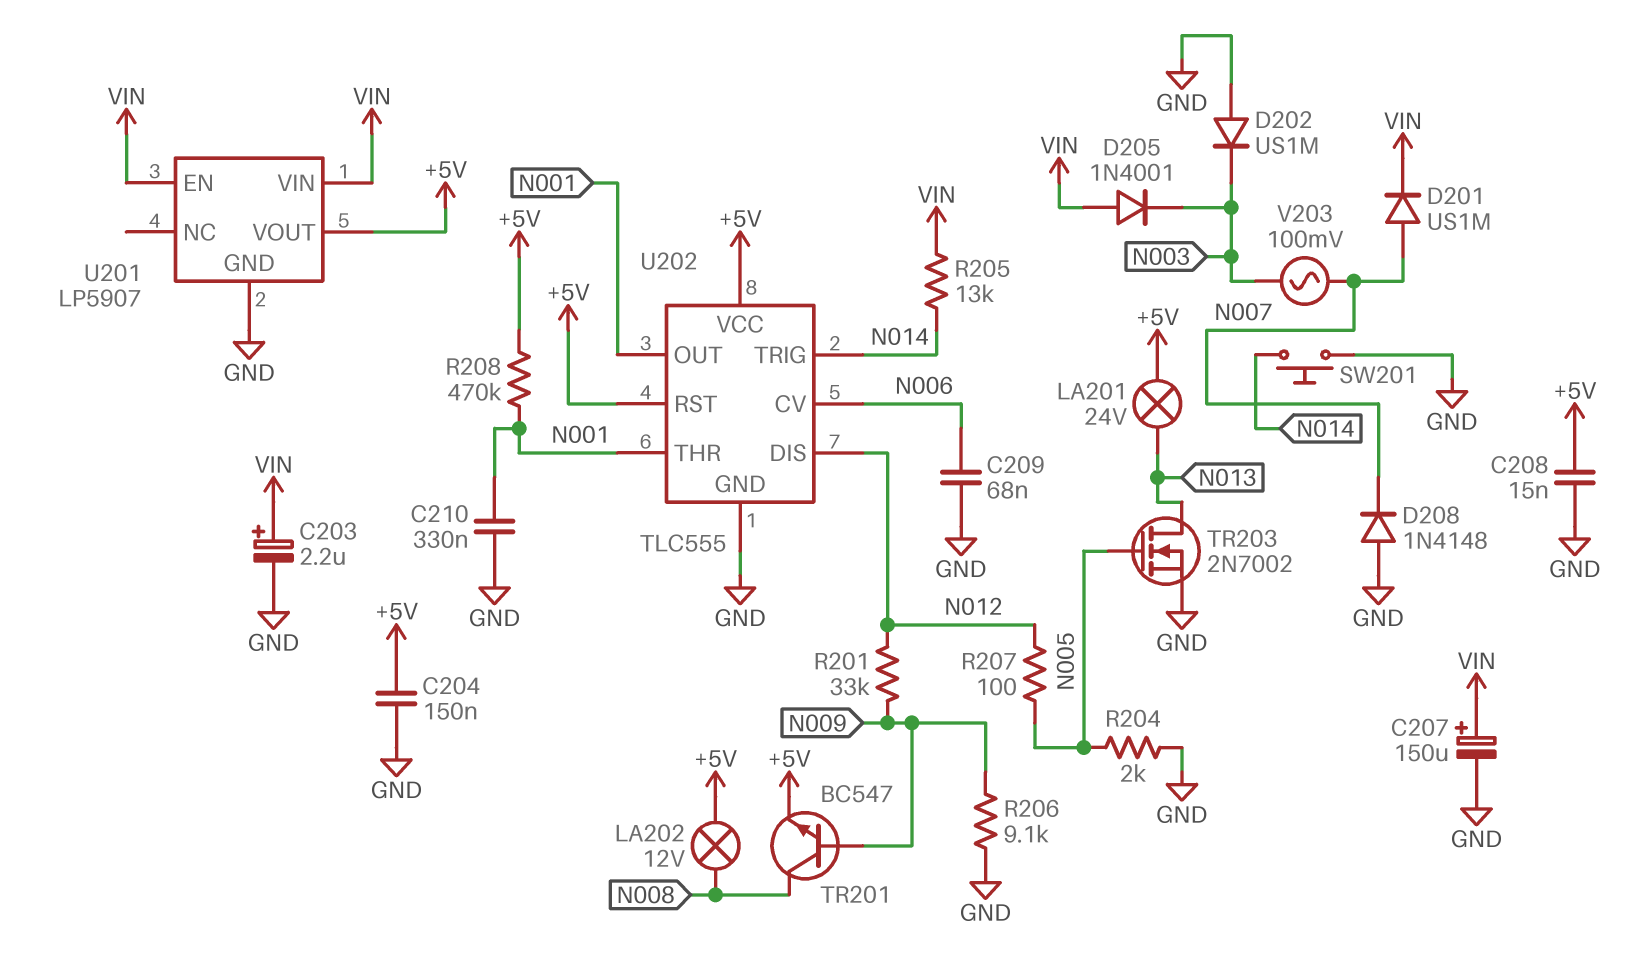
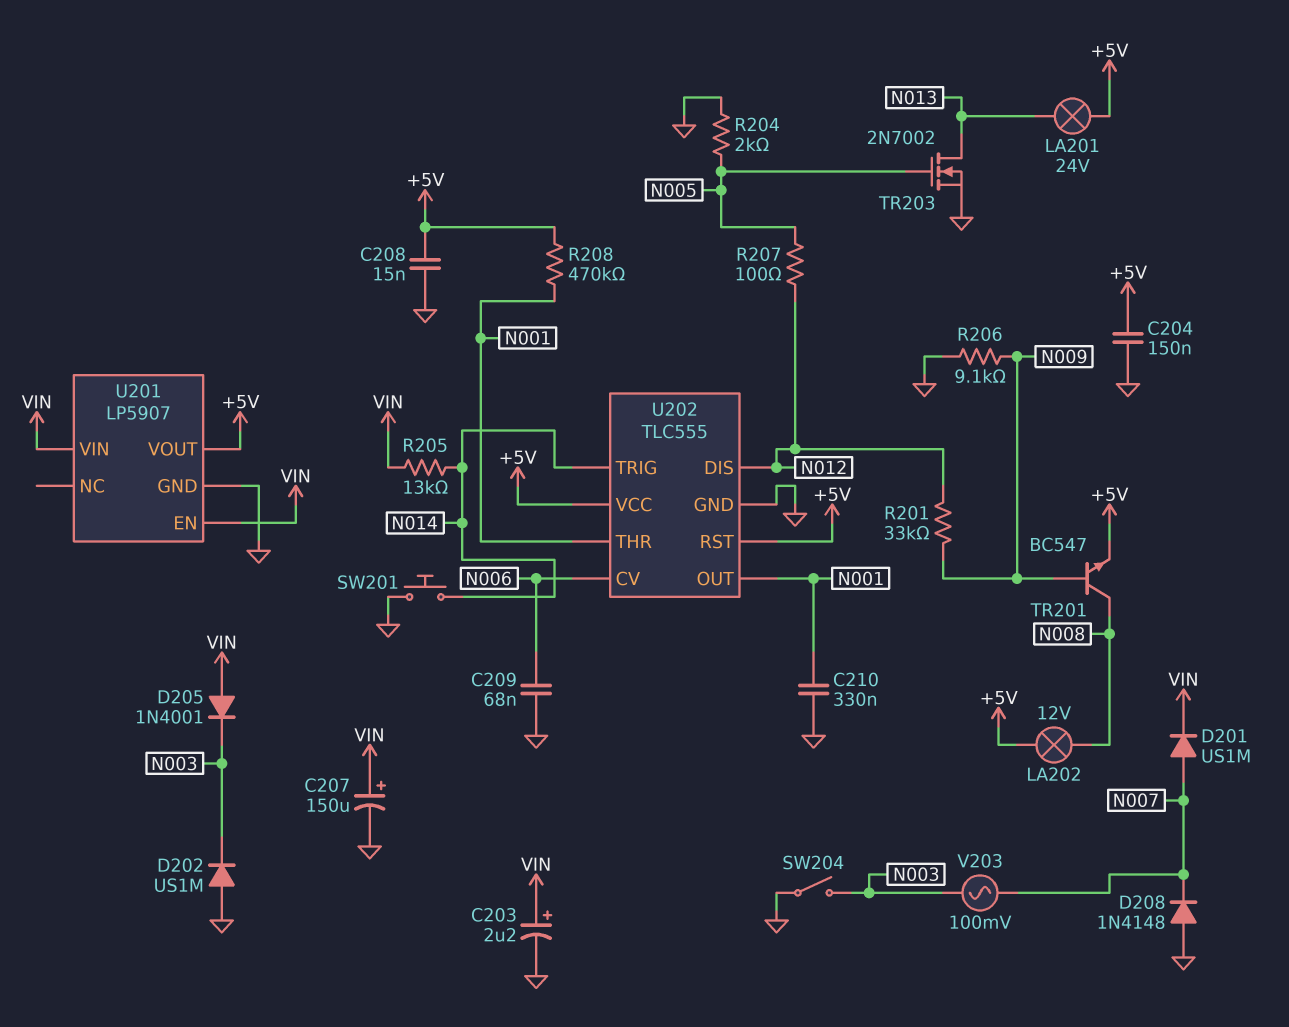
SW204: none -> switch (GND, N003)

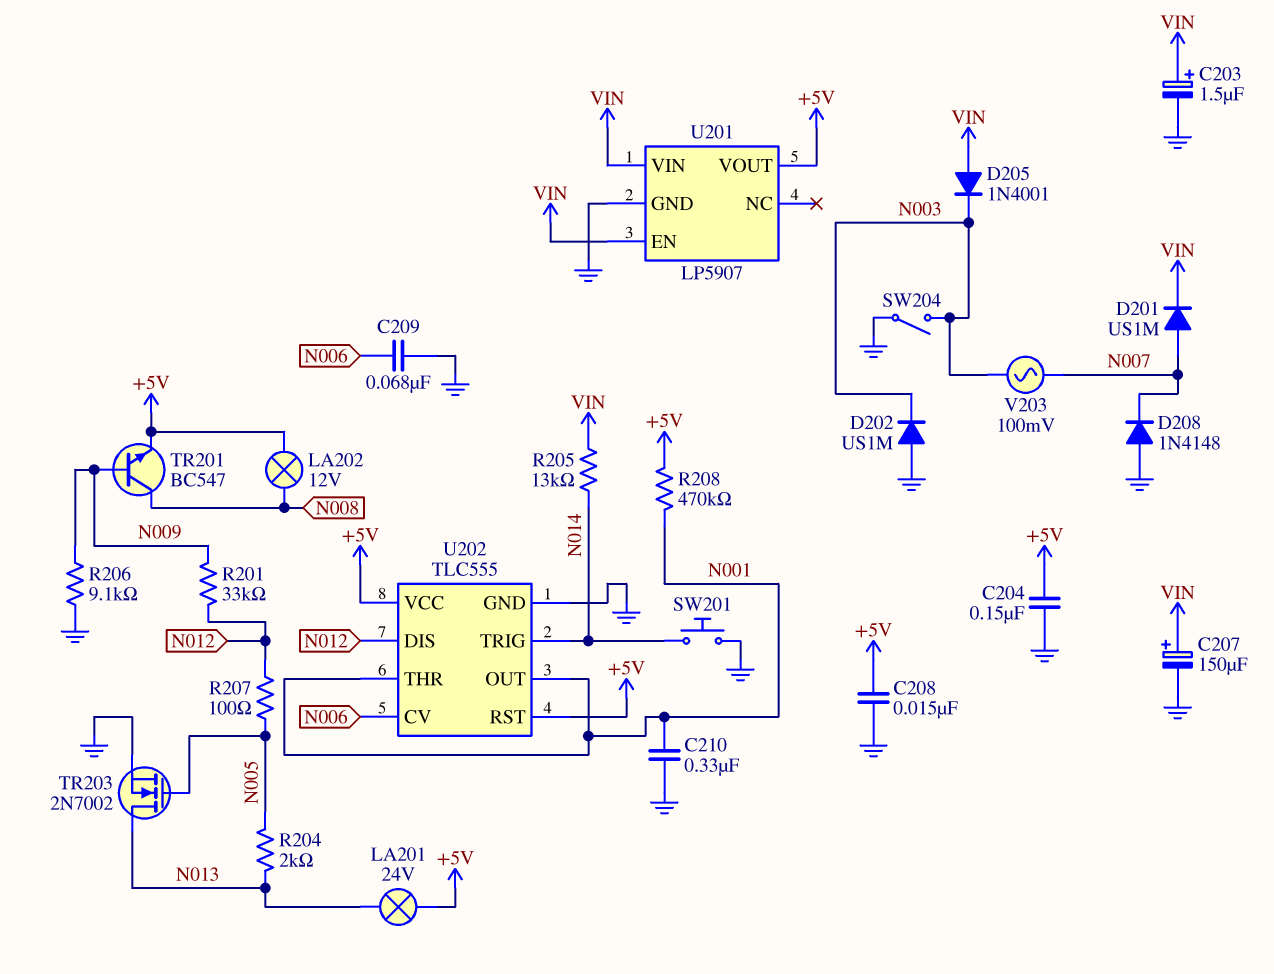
C203: 2.2uF (plus VIN, minus GND) -> 1.5uF (plus VIN, minus GND)
R204: 2k (GND, N005) -> 2k (N005, N013)

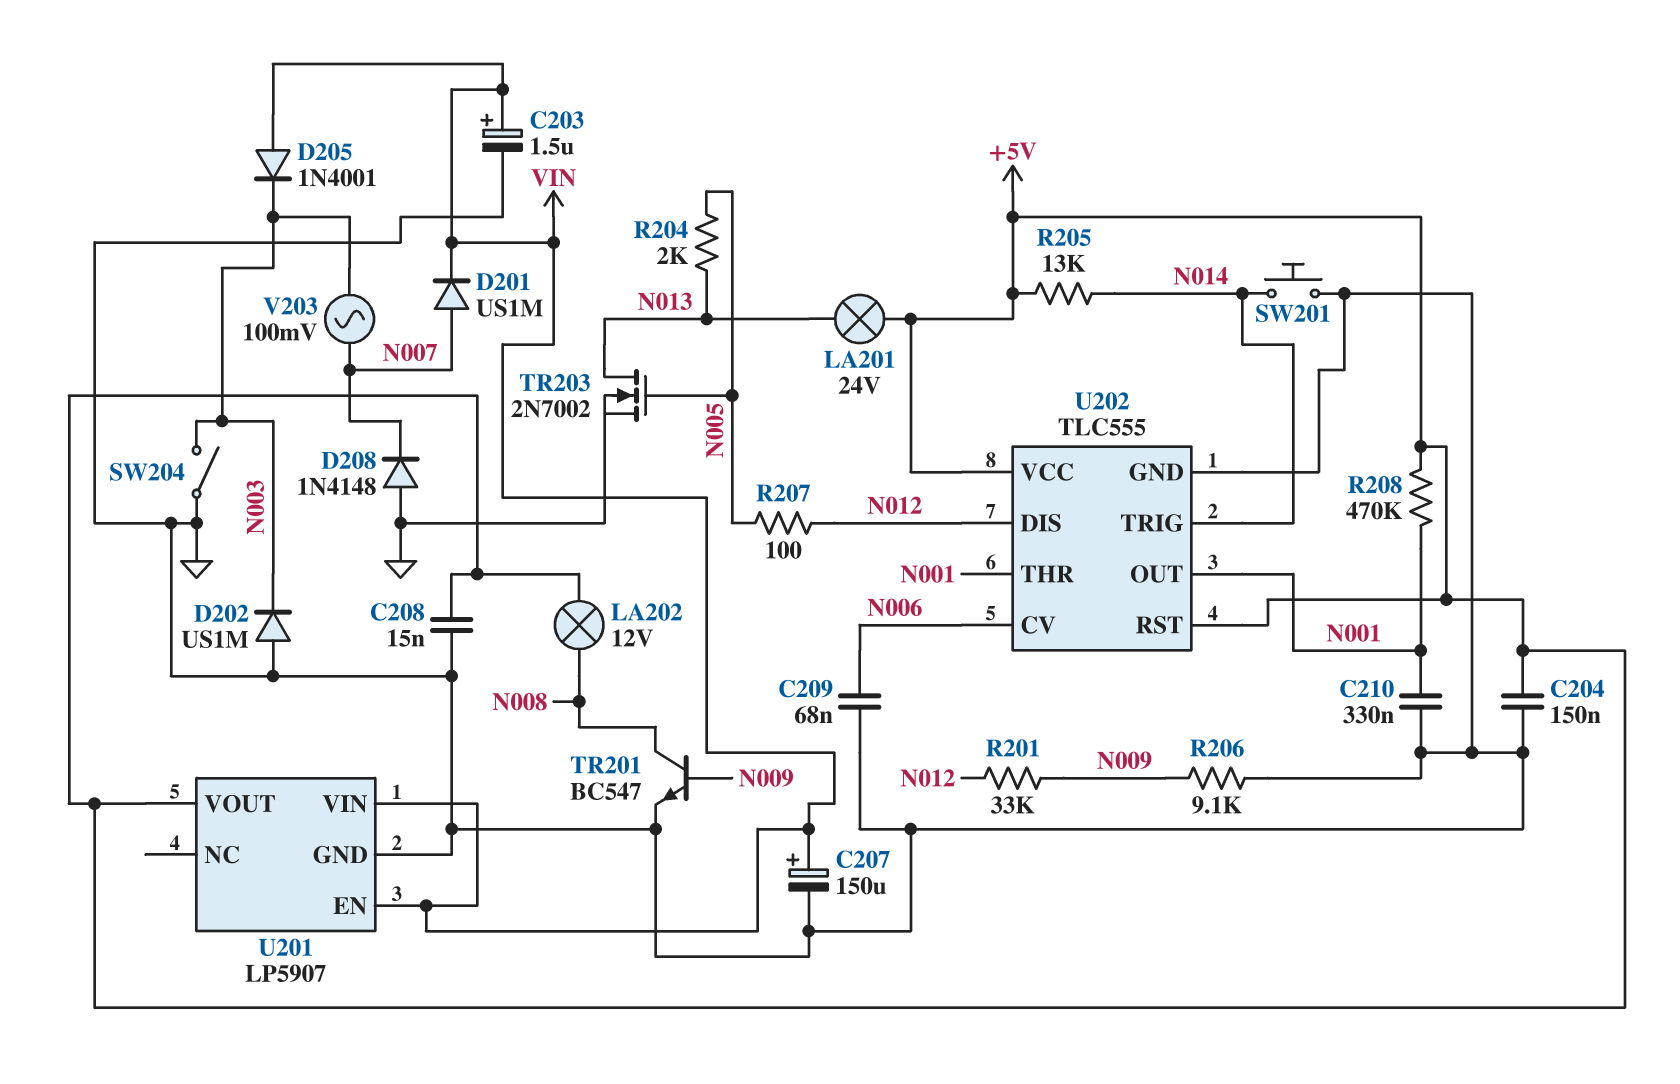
R205: 13k (N014, VIN) -> 13k (+5V, N014)
TR201: NPN BC547 (B N009, C N008, E +5V) -> NPN BC547 (B N009, C N008, E GND)

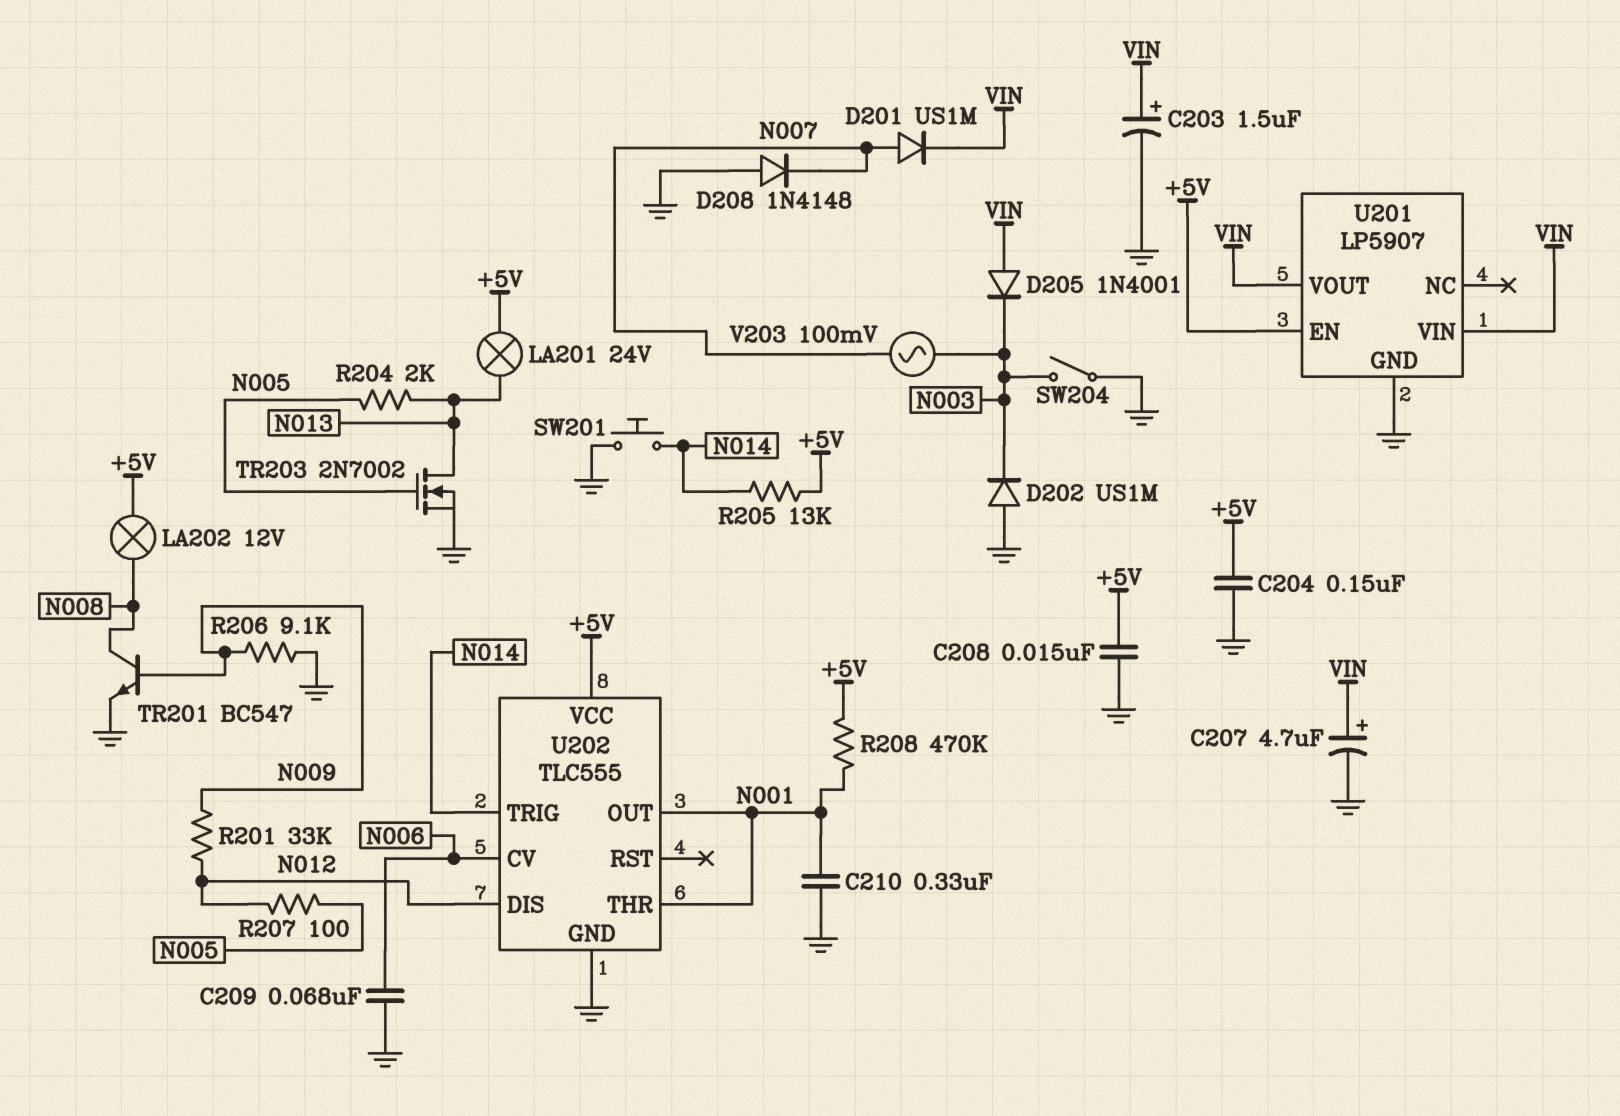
C207: 150uF (plus VIN, minus GND) -> 4.7uF (plus VIN, minus GND)
U201 pin EN: VIN -> +5V
U201 pin VOUT: +5V -> VIN
U202 pin RST: +5V -> none

